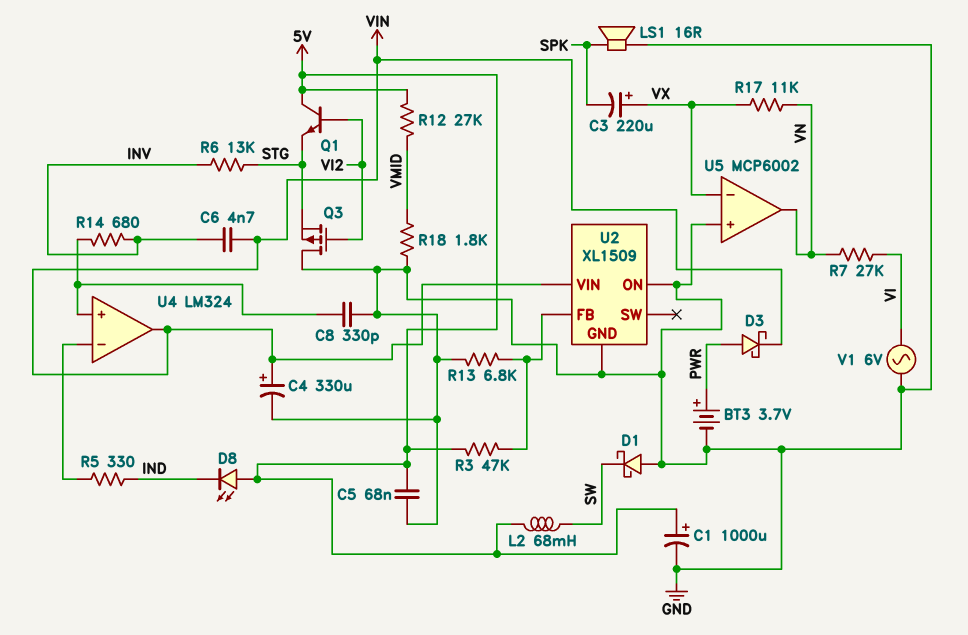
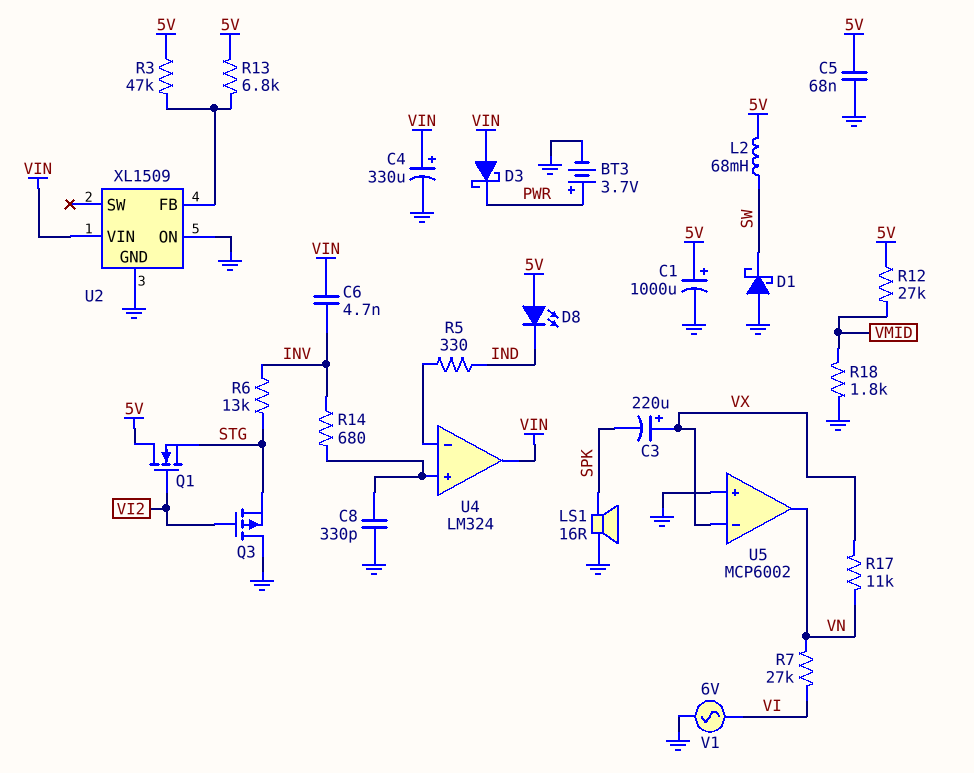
D3: schottky (A PWR, K VIN) -> schottky (A VIN, K PWR)
Q1: NPN (B VI2, C 5V, E STG) -> NMOS (G VI2, D 5V, S STG)
R13: 6.8k (GND, U2/FB) -> 6.8k (5V, U2/FB)

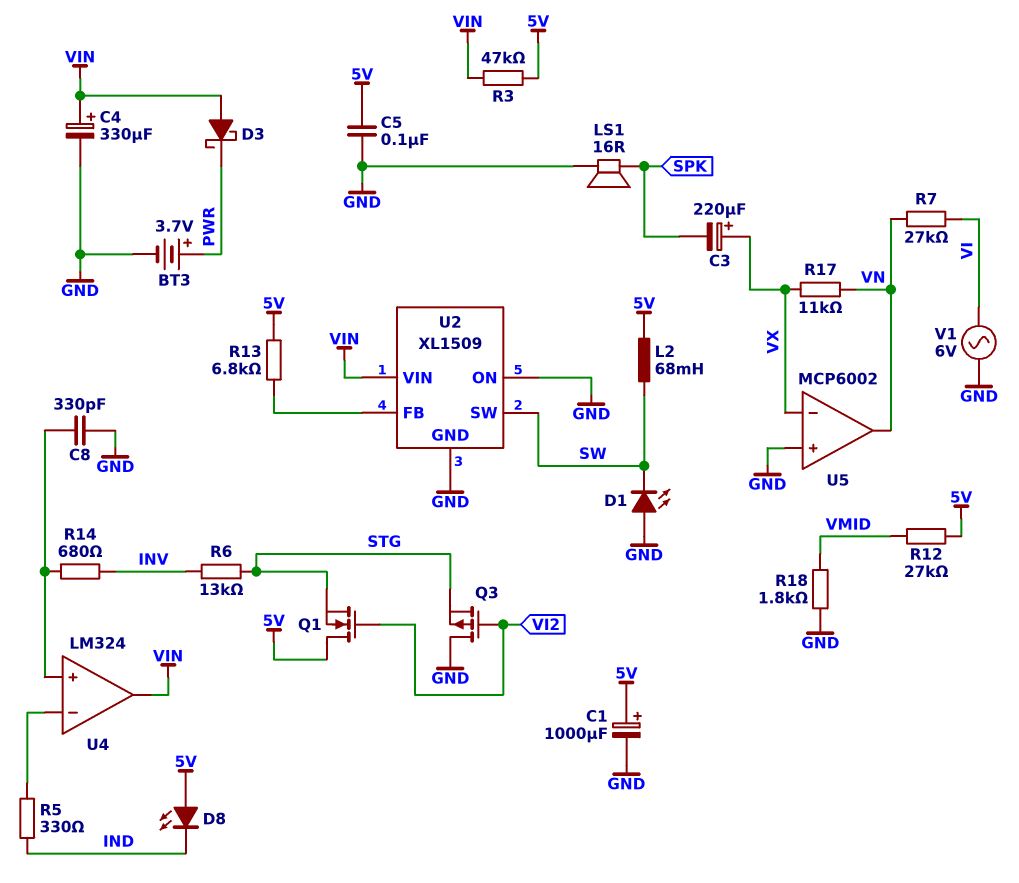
C5: 68nF (5V, GND) -> 100nF (5V, GND)
C6: 4.7nF (INV, VIN) -> none
D1: schottky (A GND, K SW) -> LED (A GND, K SW)
R3: 47k (5V, U2/FB) -> 47k (5V, VIN)
U2 pin SW: none -> SW

